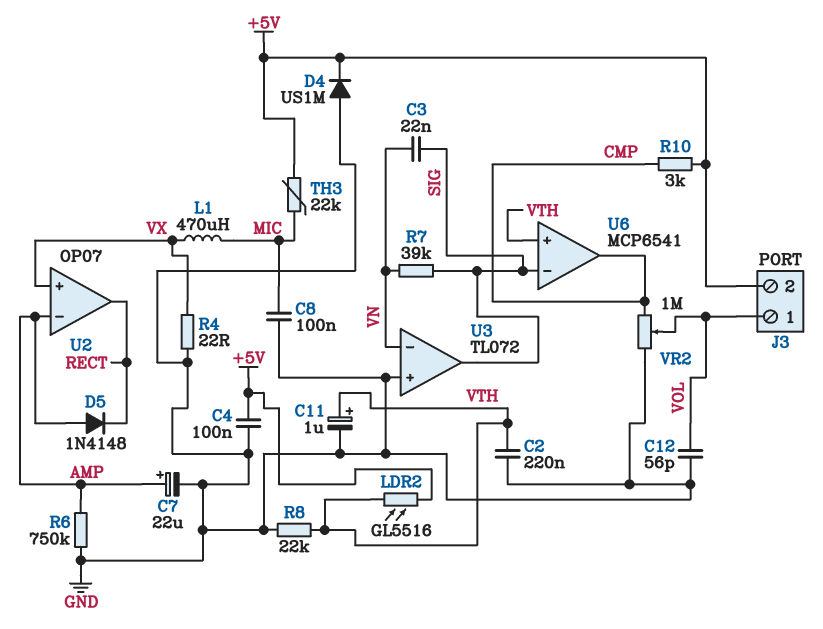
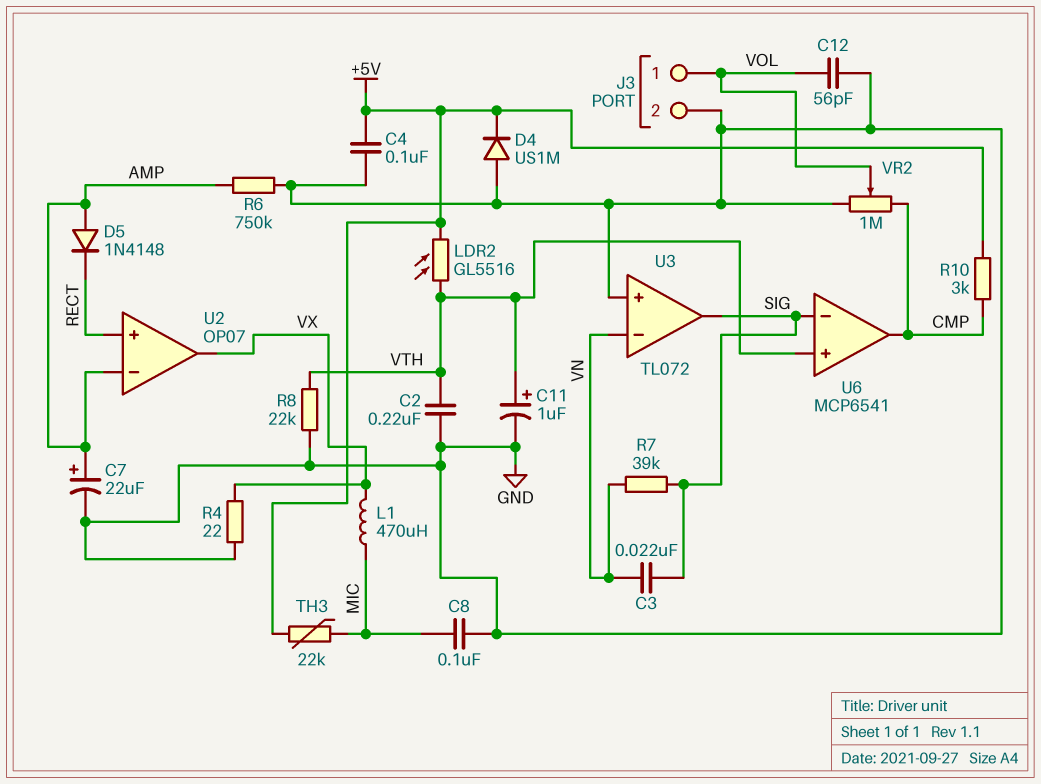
J3 pin 2: +5V -> GND
U2 pin in+: VX -> RECT
U2 pin out: RECT -> VX

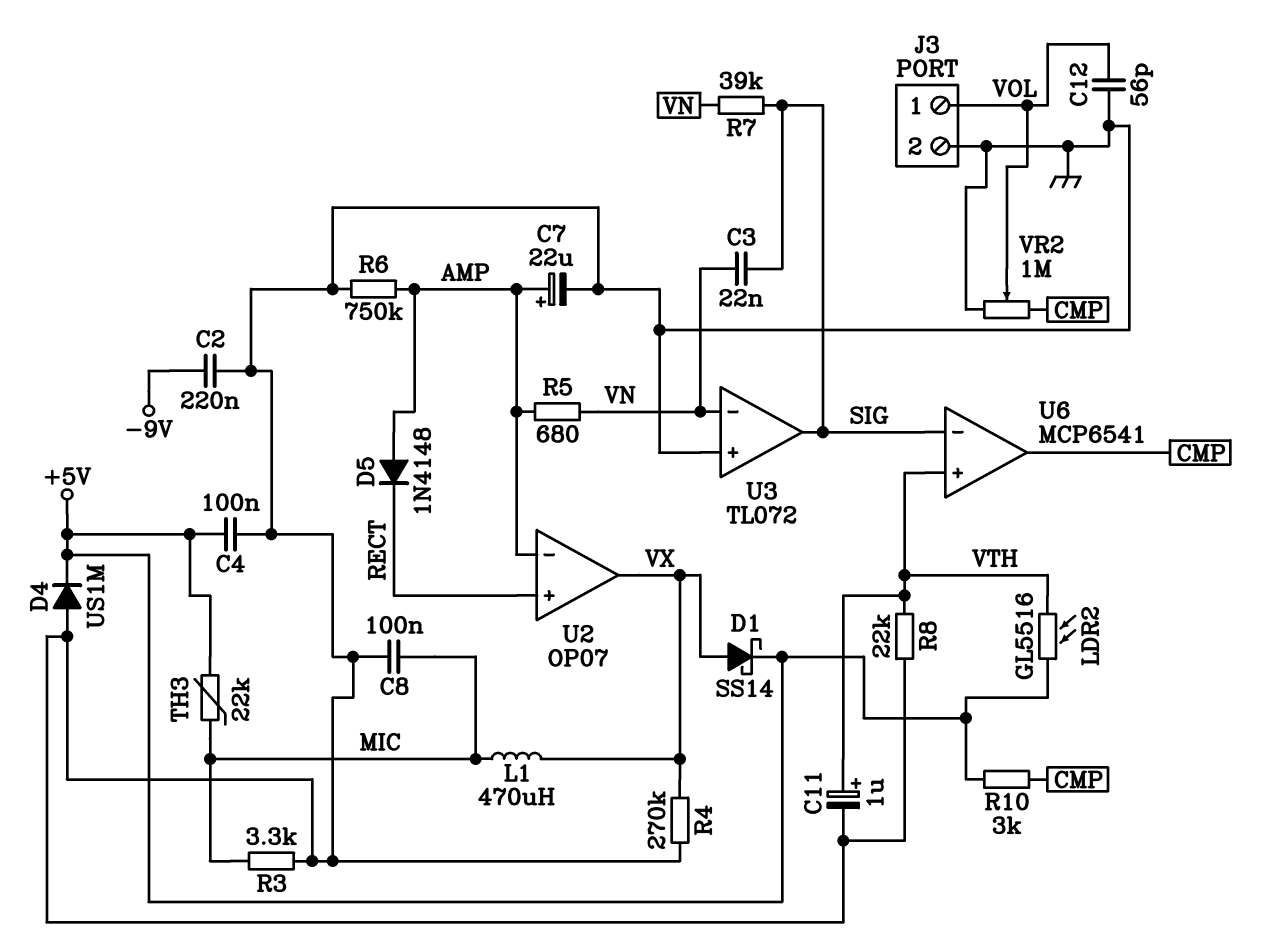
C2: 220nF (GND, VTH) -> 220nF (-9V, GND)
D1: none -> schottky SS14 (A VX, K +5V)
R3: none -> 3.3k (GND, MIC)
R4: 22 (GND, VX) -> 270k (GND, VX)
R5: none -> 680 (AMP, VN)

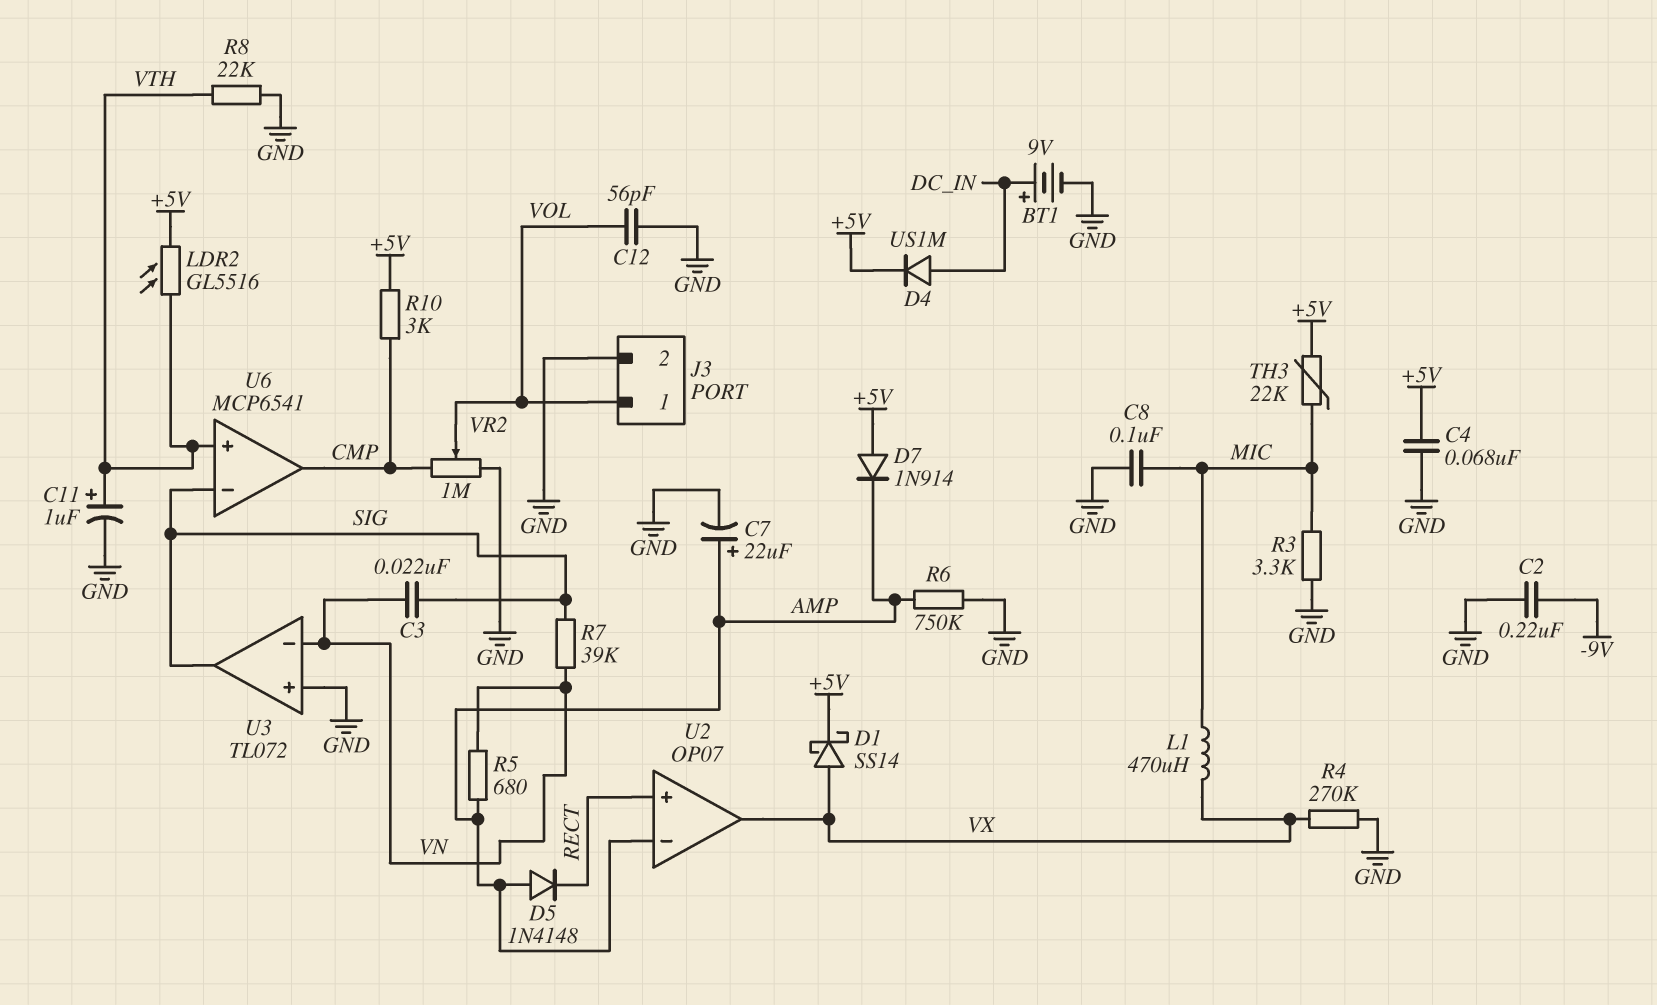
BT1: none -> 9V (plus DC_IN, minus GND)
C4: 100nF (+5V, GND) -> 68nF (+5V, GND)
D4: diode US1M (A GND, K +5V) -> diode US1M (A DC_IN, K +5V)
D7: none -> diode 1N914 (A +5V, K AMP)

